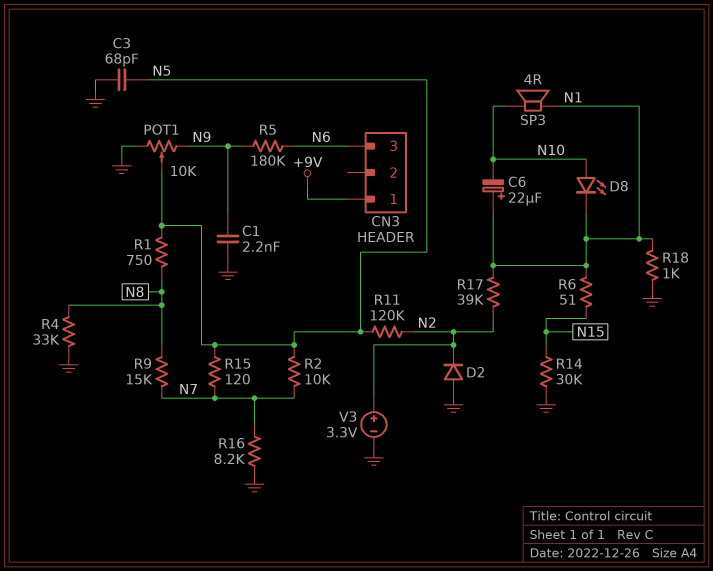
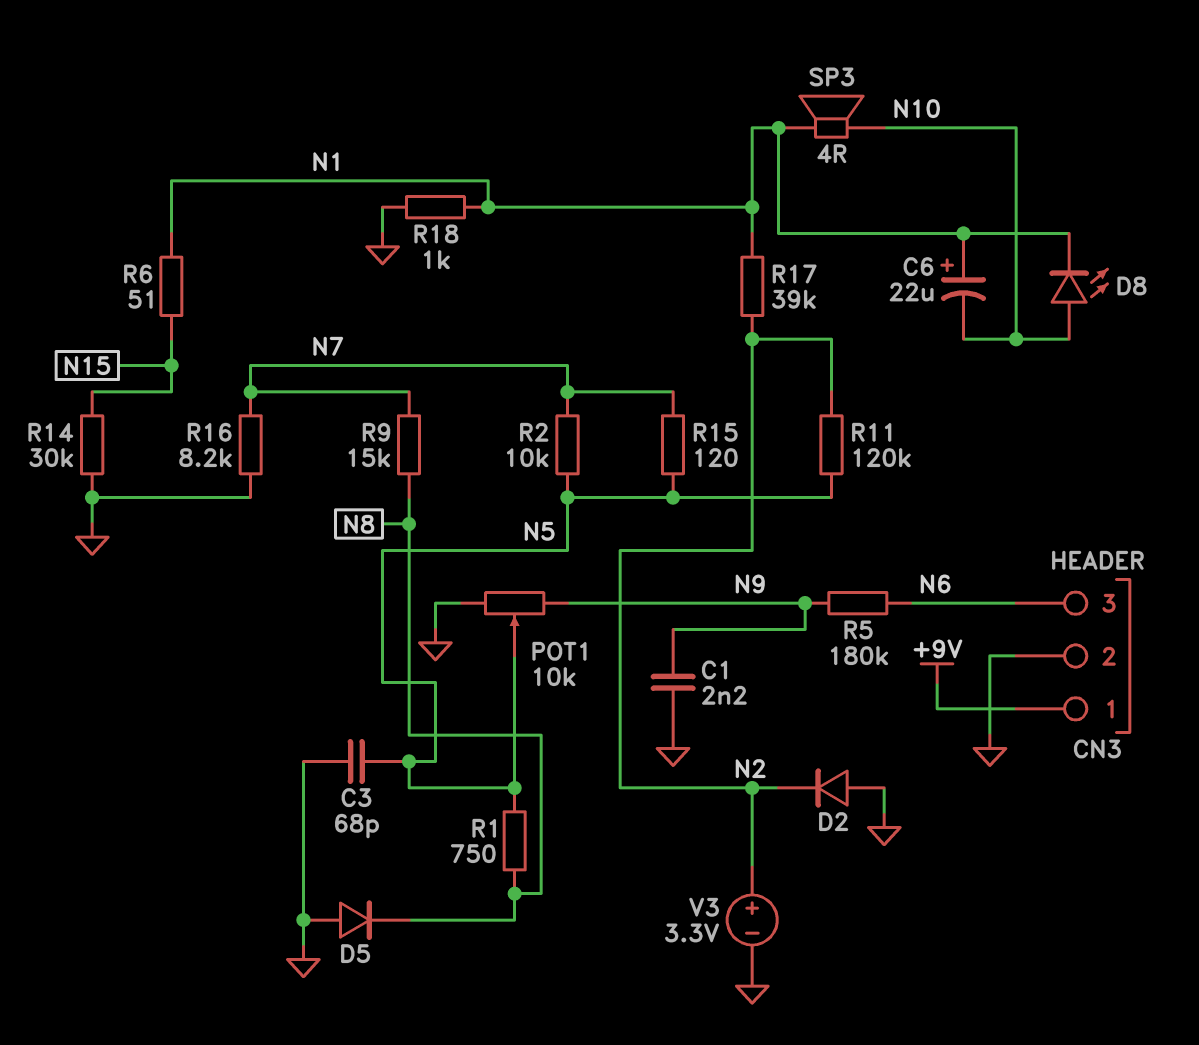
CN3 pin 2: none -> GND
D5: none -> diode (A GND, K N8)
R4: 33k (GND, N8) -> none

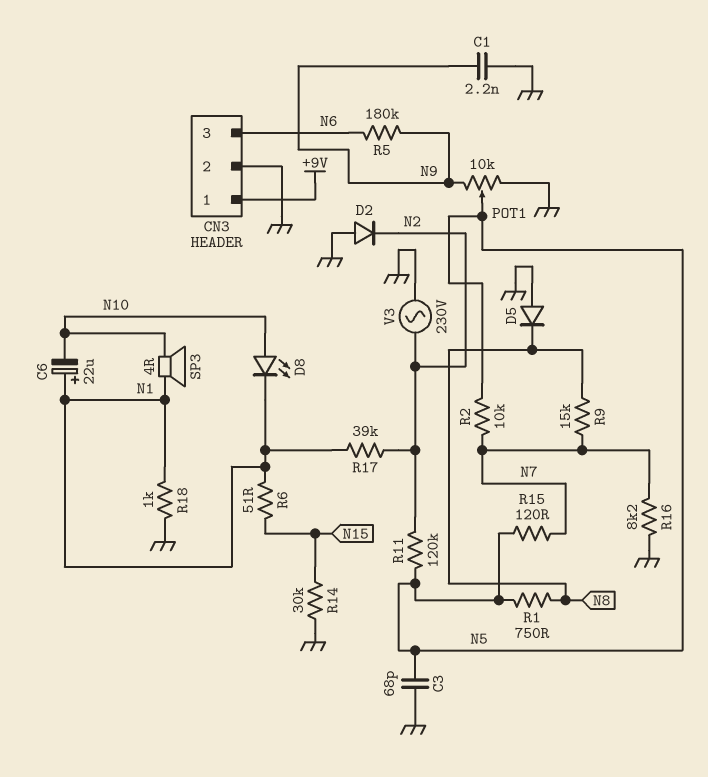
V3: 3.3V (plus N2, minus GND) -> AC 230V (GND, N2)

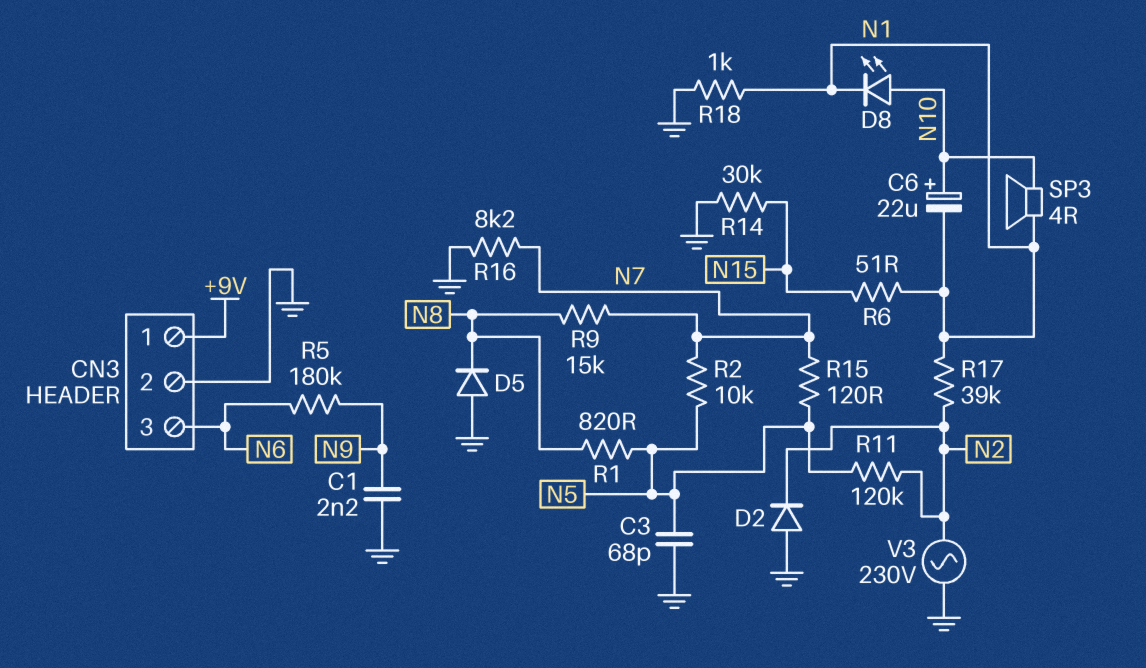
C6: 22uF (plus N1, minus N10) -> 22uF (plus N10, minus N1)
POT1: 10k (GND, N9, wiper N5) -> none
R1: 750 (N5, N8) -> 820 (N5, N8)

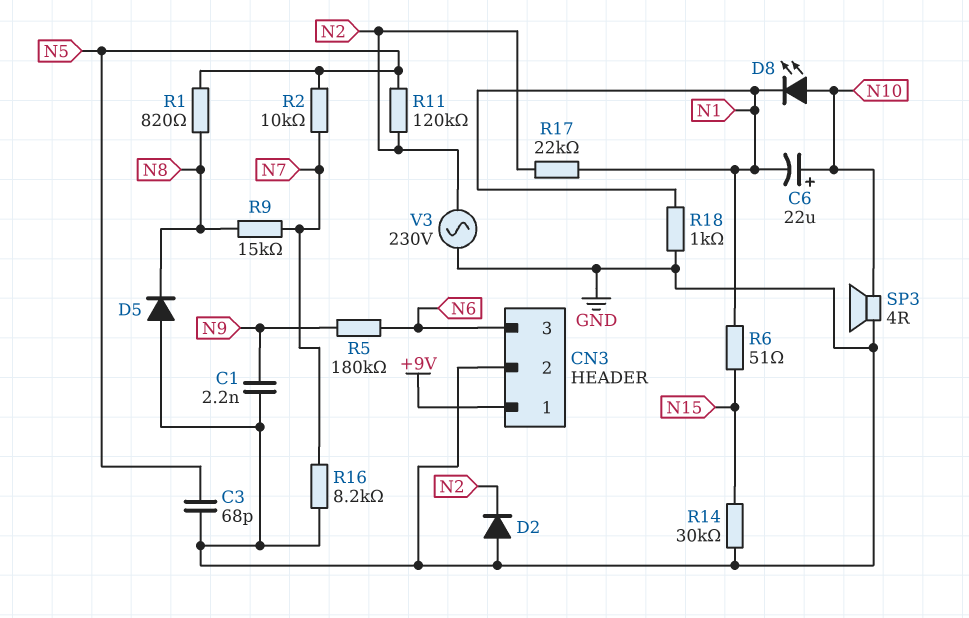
R15: 120 (N5, N7) -> none
R17: 39k (N1, N2) -> 22k (N1, N2)
SP3: speaker 4R (N1, N10) -> speaker 4R (GND, N10)

